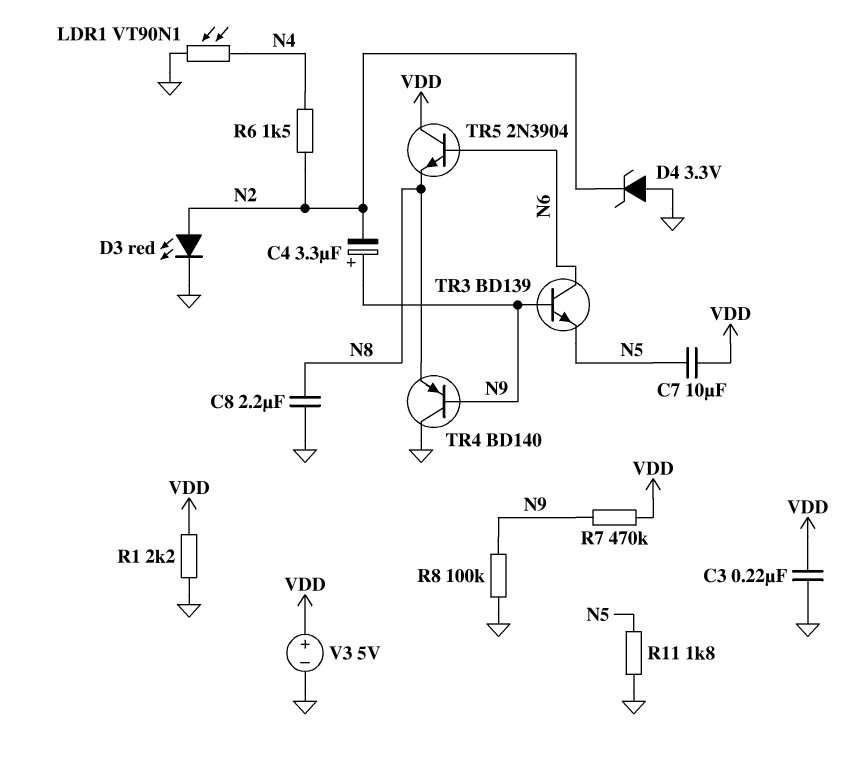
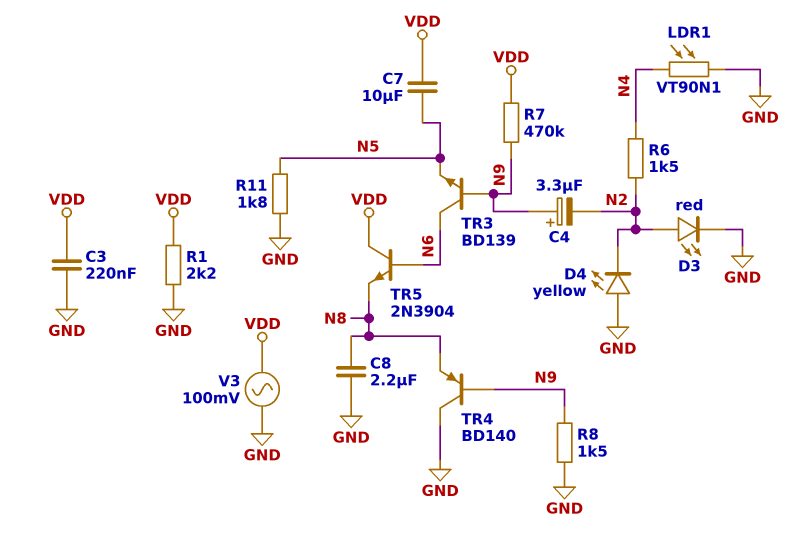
D4: zener 3.3V (A GND, K N2) -> LED yellow (A GND, K N2)
R8: 100k (GND, N9) -> 1.5k (GND, N9)
V3: 5V (plus VDD, minus GND) -> AC 100mV (GND, VDD)

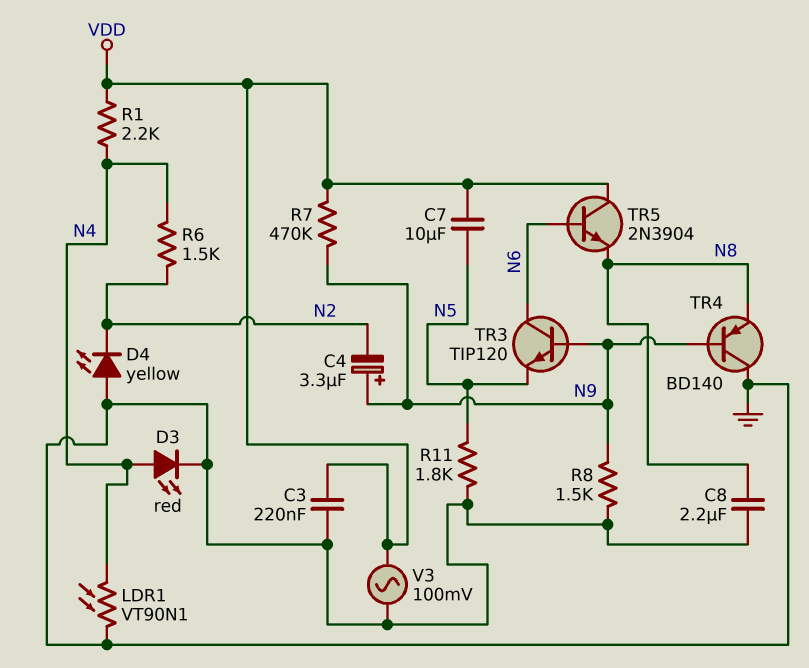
D3: LED red (A N2, K GND) -> LED red (A N4, K GND)
R1: 2.2k (GND, VDD) -> 2.2k (N4, VDD)
TR3: NPN BD139 (B N9, C N6, E N5) -> NPN TIP120 (B N9, C N6, E N5)

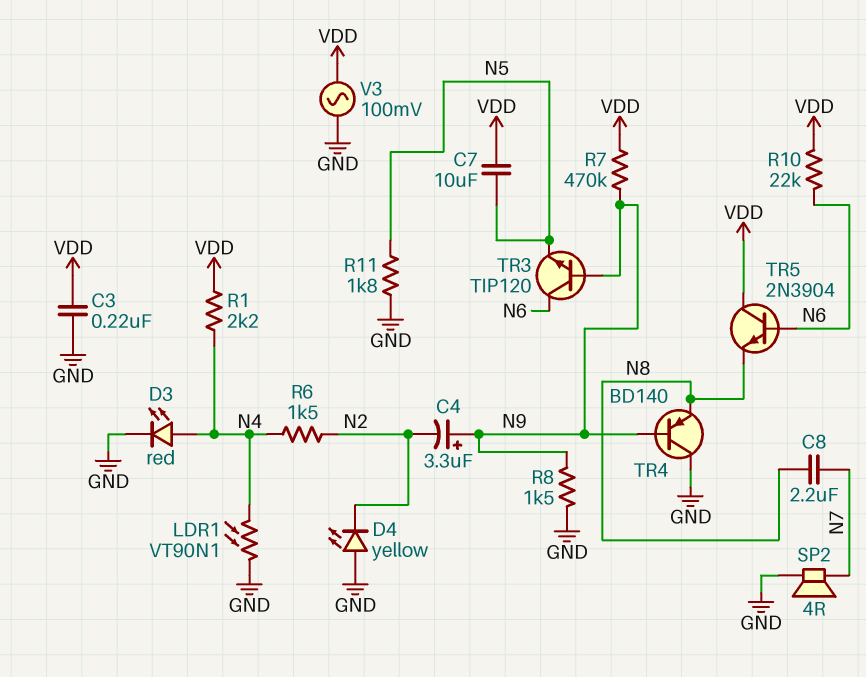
C8: 2.2uF (GND, N8) -> 2.2uF (N7, N8)
R10: none -> 22k (N6, VDD)
SP2: none -> speaker 4R (GND, N7)

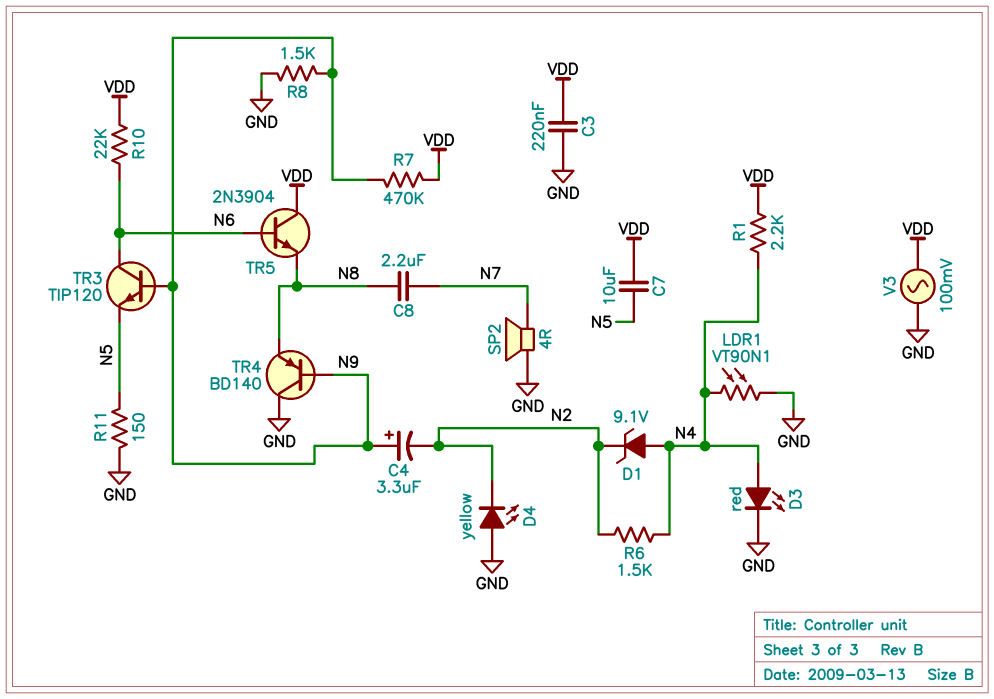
D1: none -> zener 9.1V (A N4, K N2)
R11: 1.8k (GND, N5) -> 150 (GND, N5)

